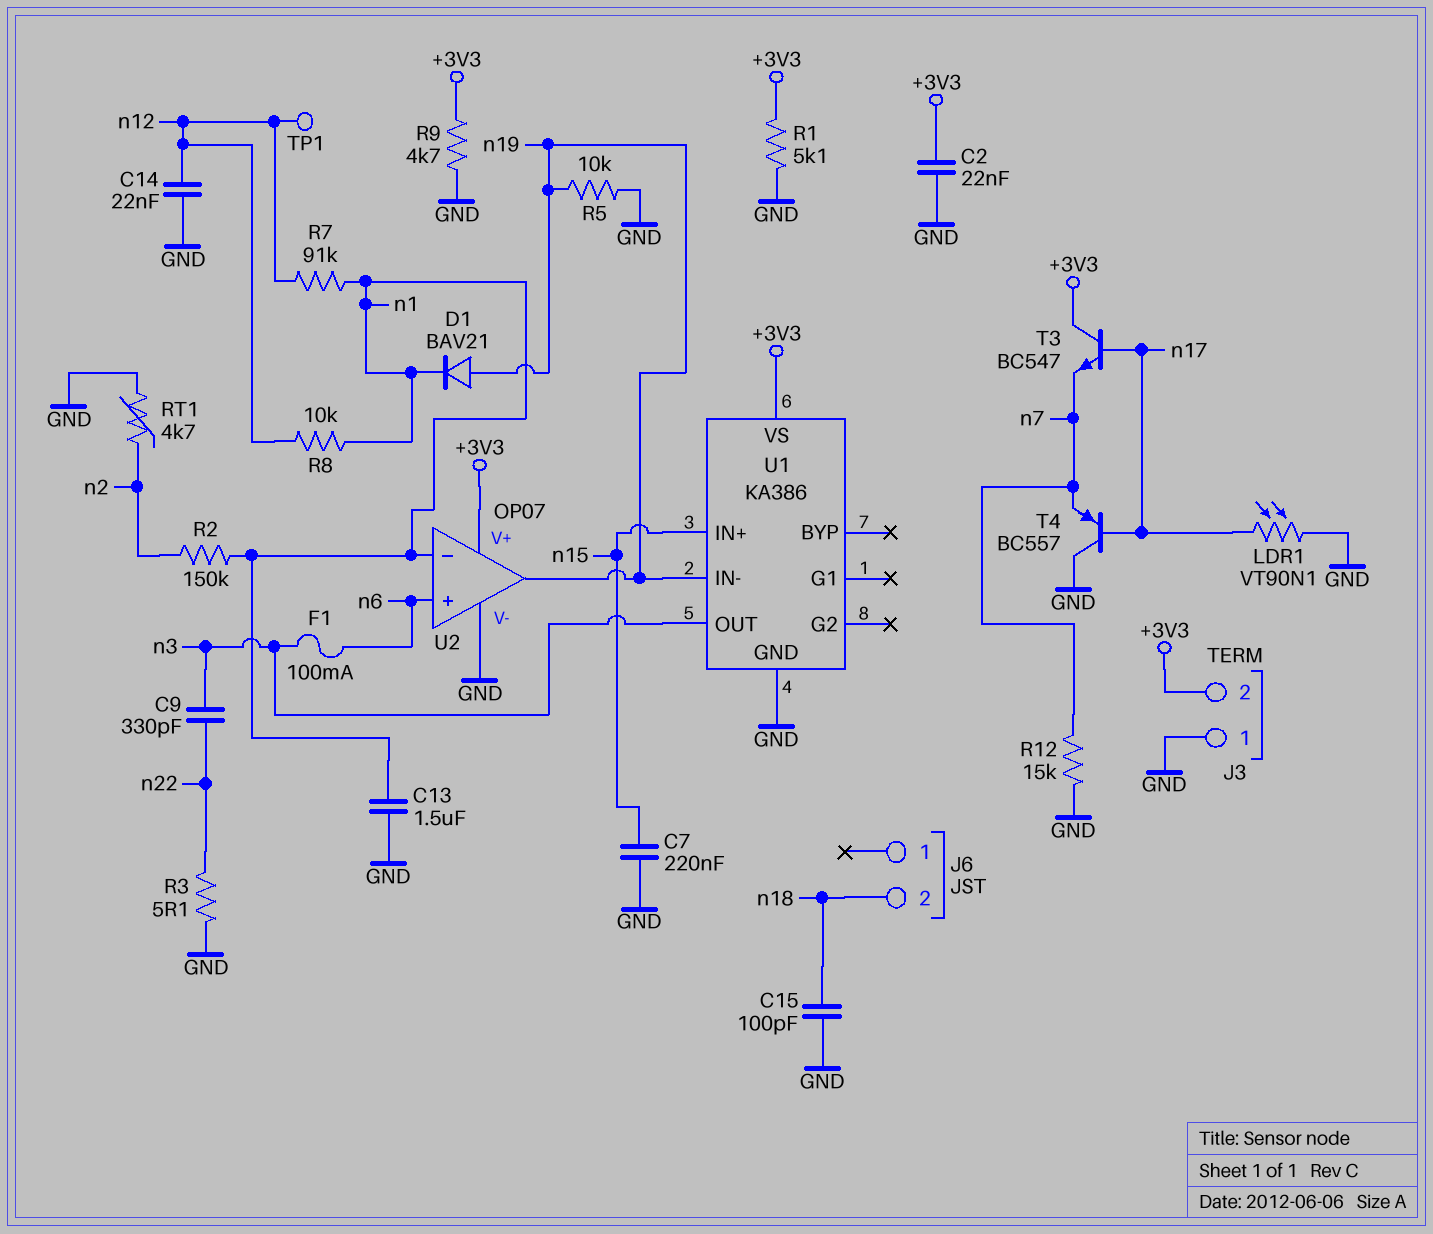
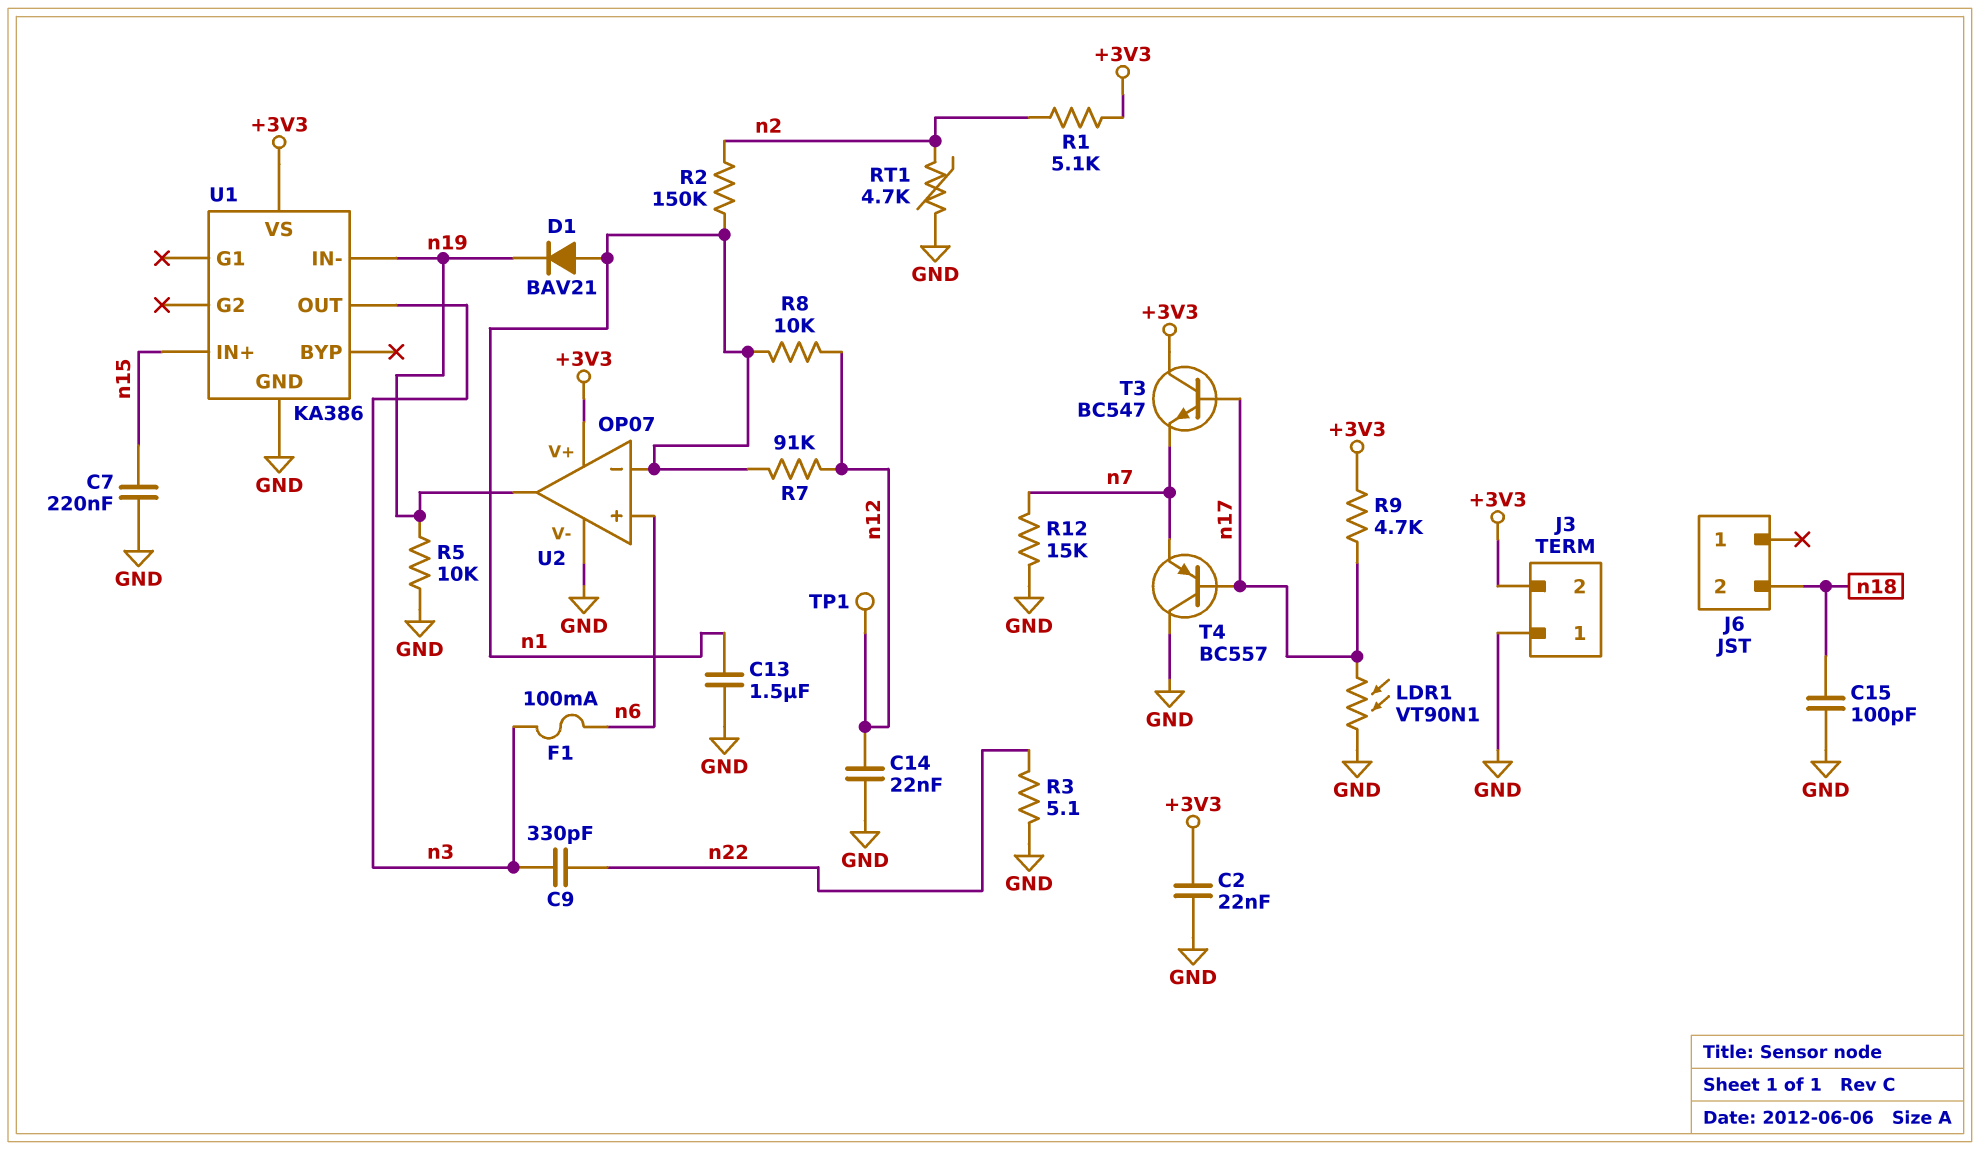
D1: diode BAV21 (A n19, K n1) -> diode BAV21 (A n1, K n19)
R1: 5.1k (+3V3, GND) -> 5.1k (+3V3, n2)
R9: 4.7k (+3V3, GND) -> 4.7k (+3V3, n17)

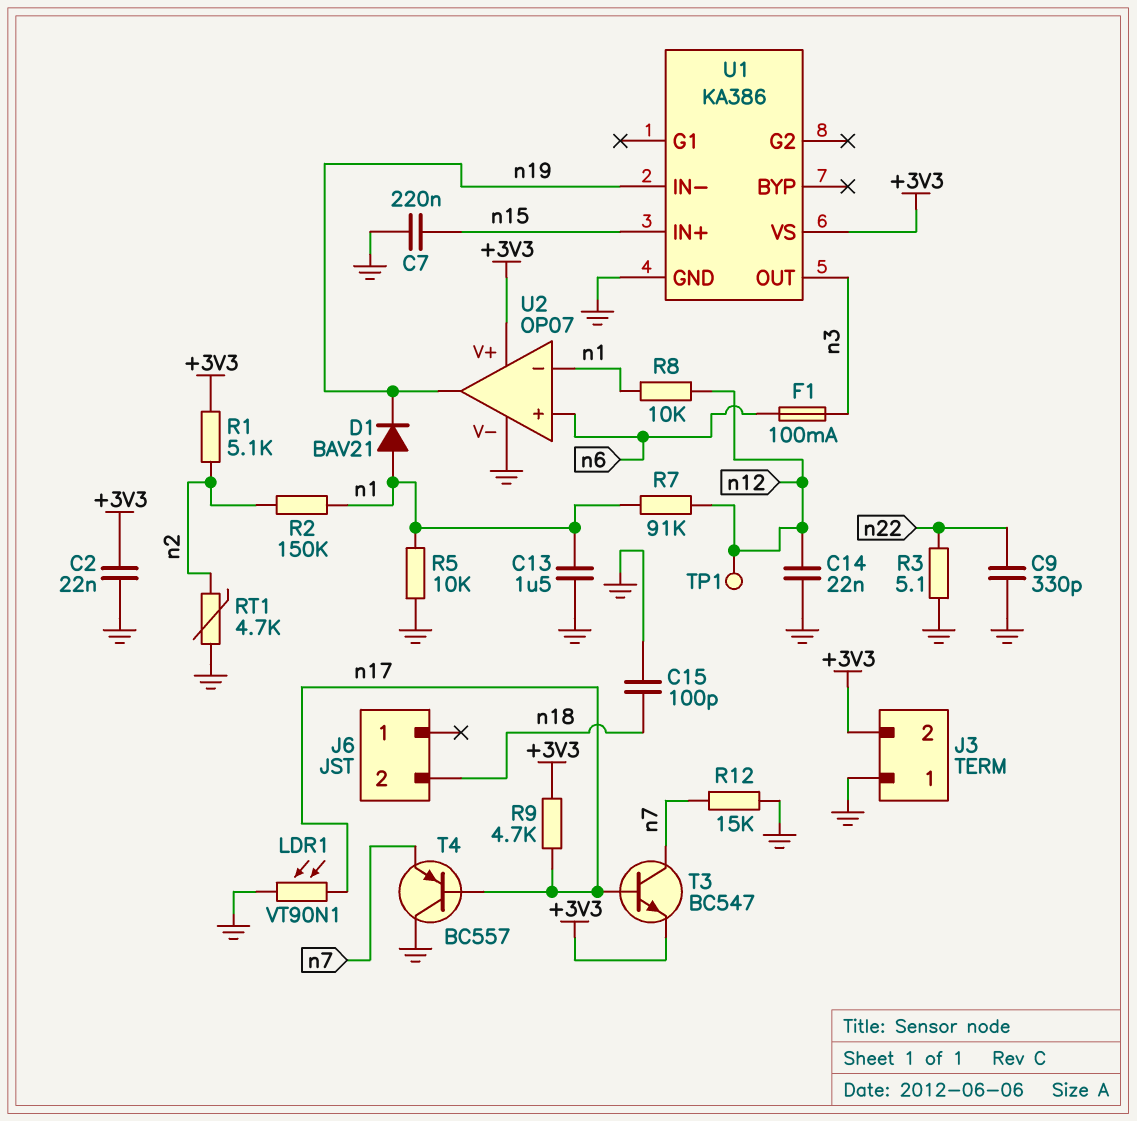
C9: 330pF (n3, n22) -> 330pF (GND, n22)
R5: 10k (GND, n19) -> 10k (GND, n1)
T3: NPN BC547 (B n17, C +3V3, E n7) -> NPN BC547 (B n17, C n7, E +3V3)

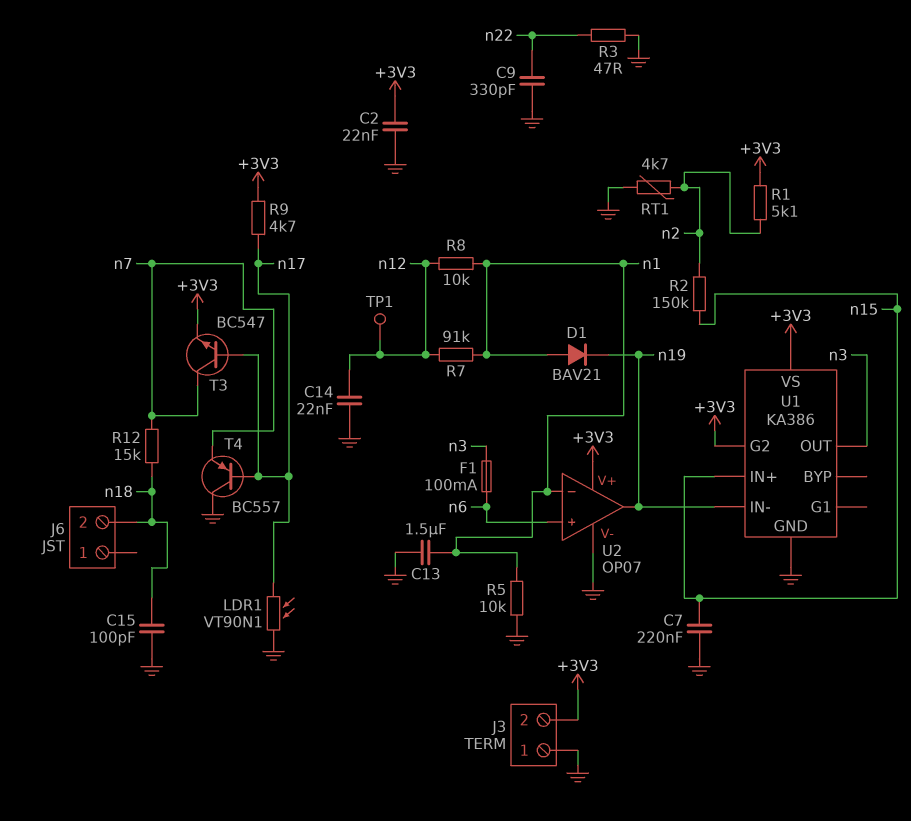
R2: 150k (n1, n2) -> 150k (n2, n15)
R3: 5.1 (GND, n22) -> 47 (GND, n22)
R12: 15k (GND, n7) -> 15k (n7, n18)
U1 pin G2: none -> +3V3

